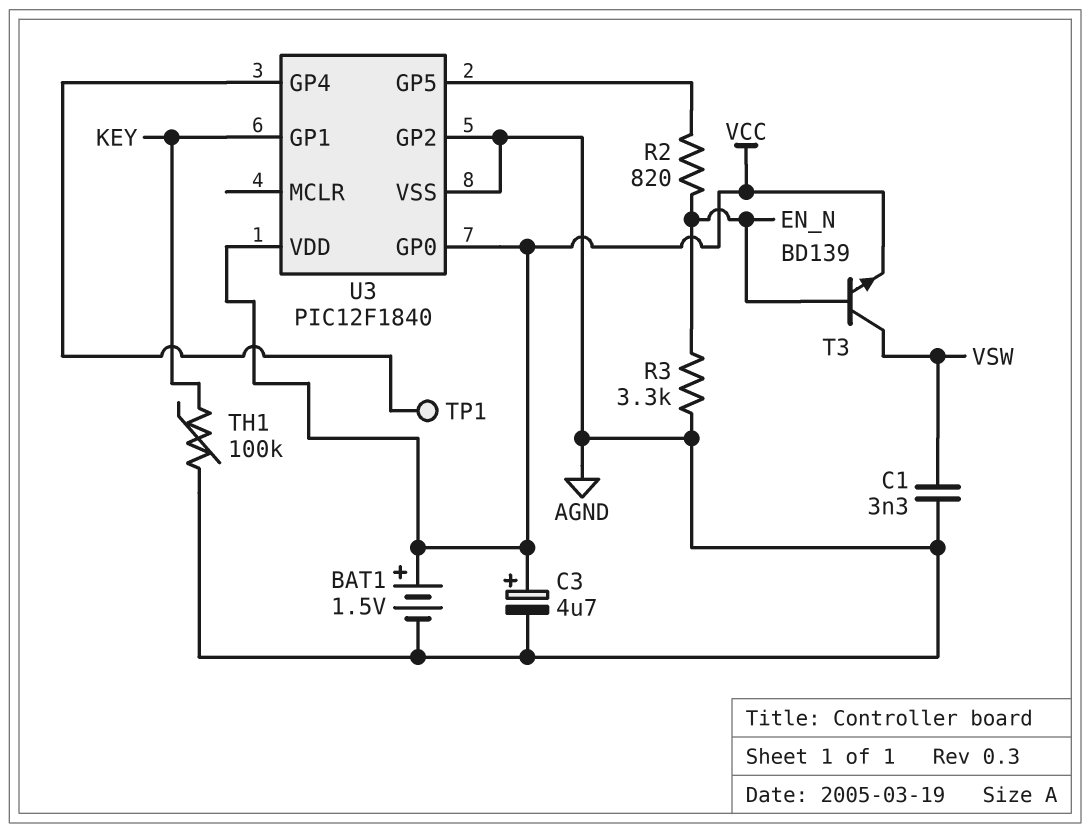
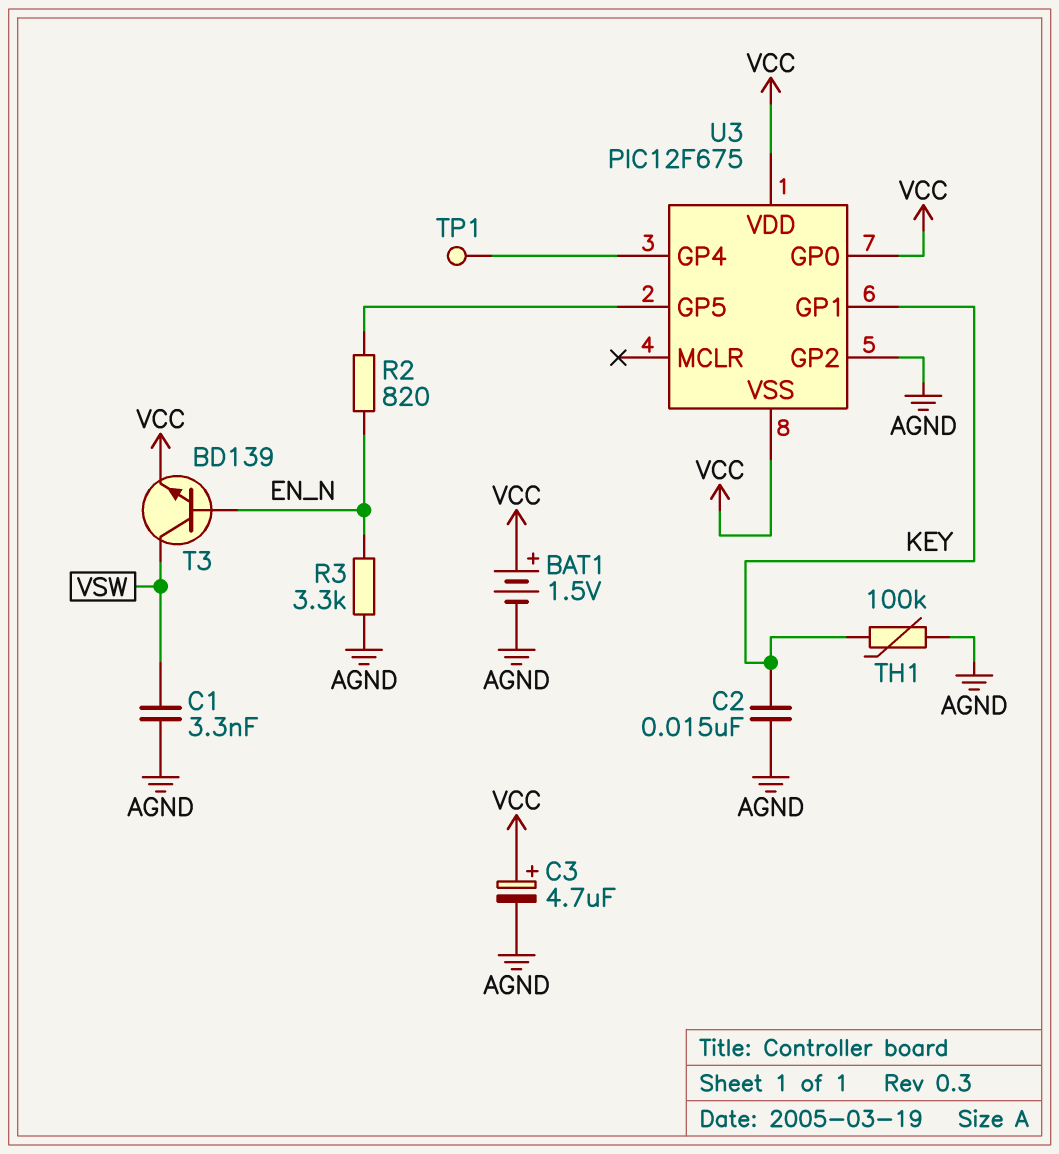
C2: none -> 15nF (AGND, KEY)
U3: PIC12F1840 -> PIC12F675
U3 pin VSS: AGND -> VCC

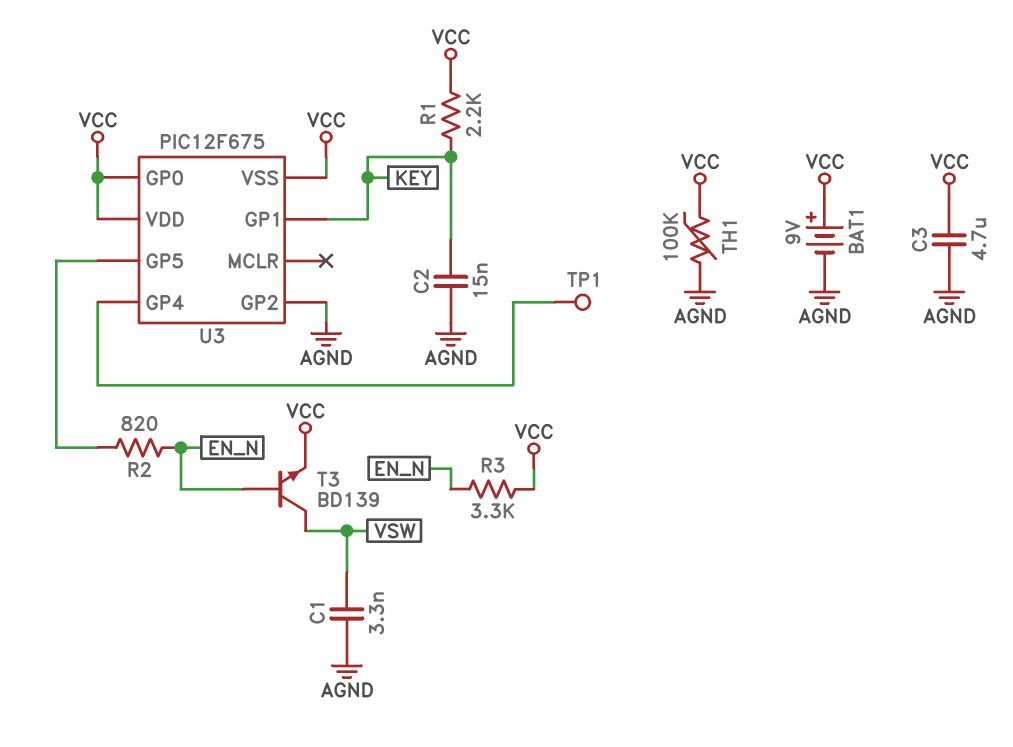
BAT1: 1.5V (plus VCC, minus AGND) -> 9V (plus VCC, minus AGND)
C3: 4.7uF (plus VCC, minus AGND) -> 4.7uF (AGND, VCC)
R1: none -> 2.2k (KEY, VCC)
R3: 3.3k (AGND, EN_N) -> 3.3k (EN_N, VCC)
TH1: 100k (AGND, KEY) -> 100k (AGND, VCC)

